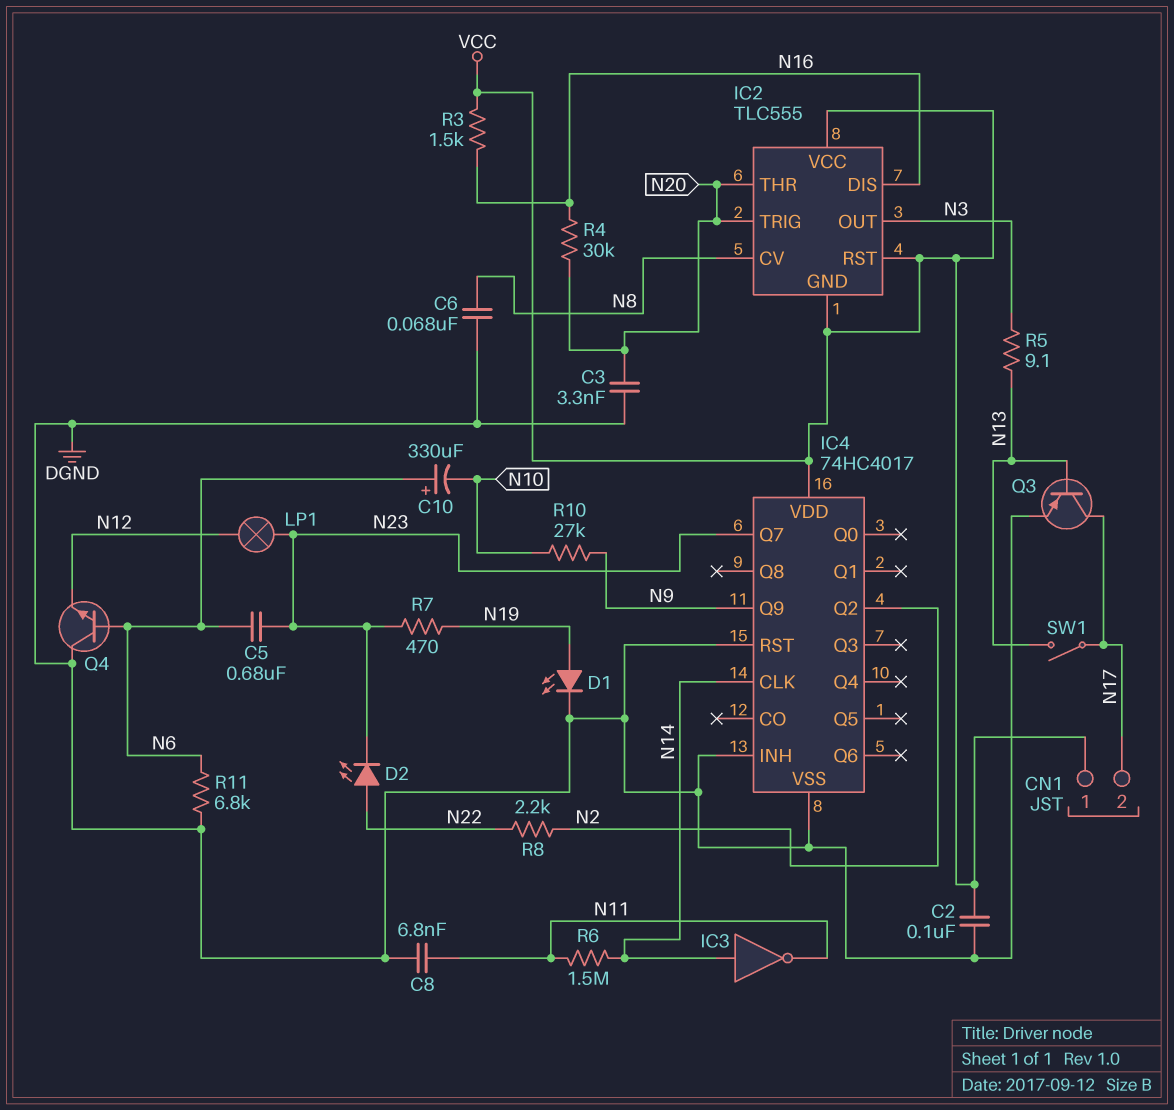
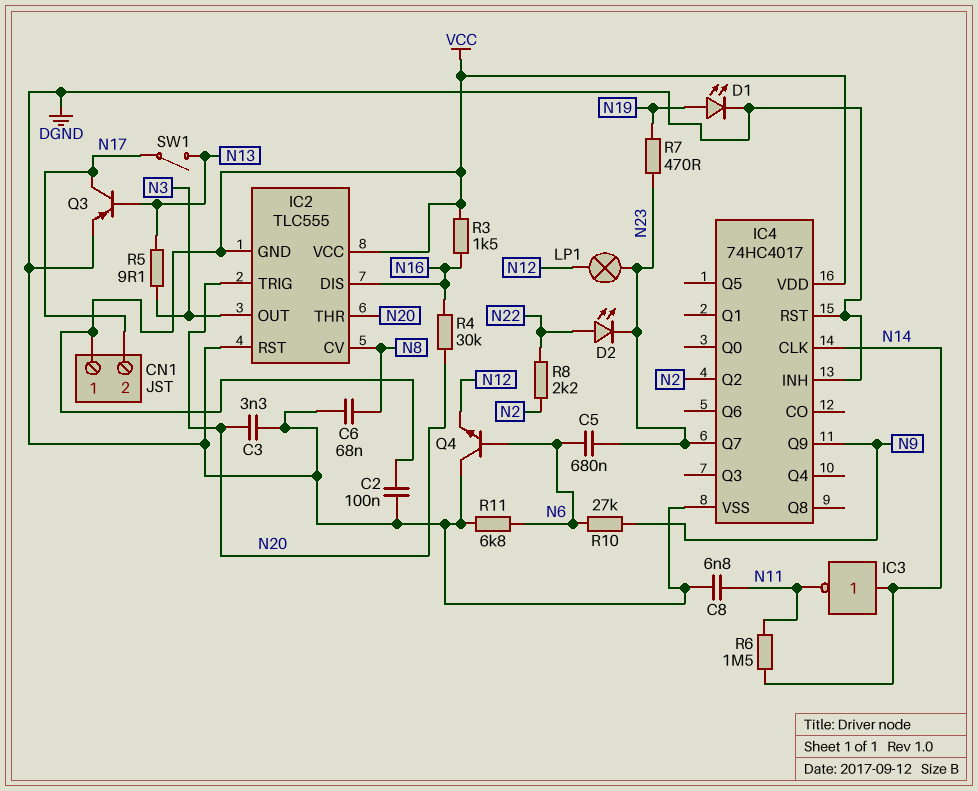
C10: 330uF (plus N6, minus N10) -> none
IC2 pin RST: VCC -> DGND
R10: 27k (N9, N10) -> 27k (N6, N9)

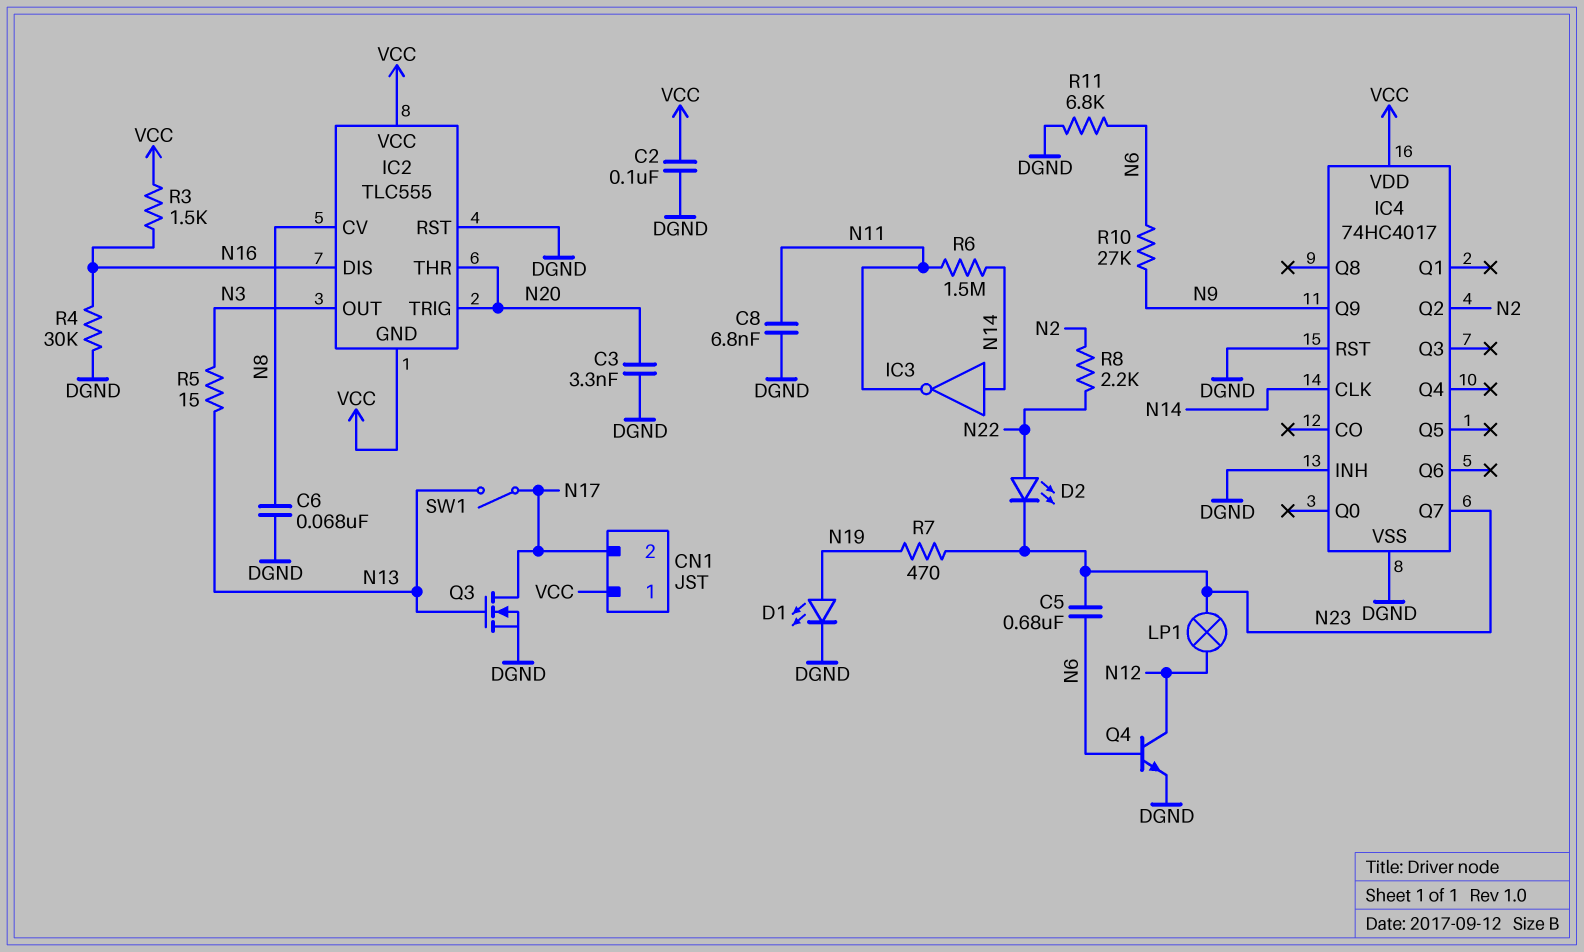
Q3: PNP (B N13, C N17, E DGND) -> NMOS (G N13, D N17, S DGND)
Q4: NPN (B N6, C DGND, E N12) -> NPN (B N6, C N12, E DGND)
R4: 30k (N16, N20) -> 30k (DGND, N16)
R5: 9.1 (N3, N13) -> 15 (N3, N13)

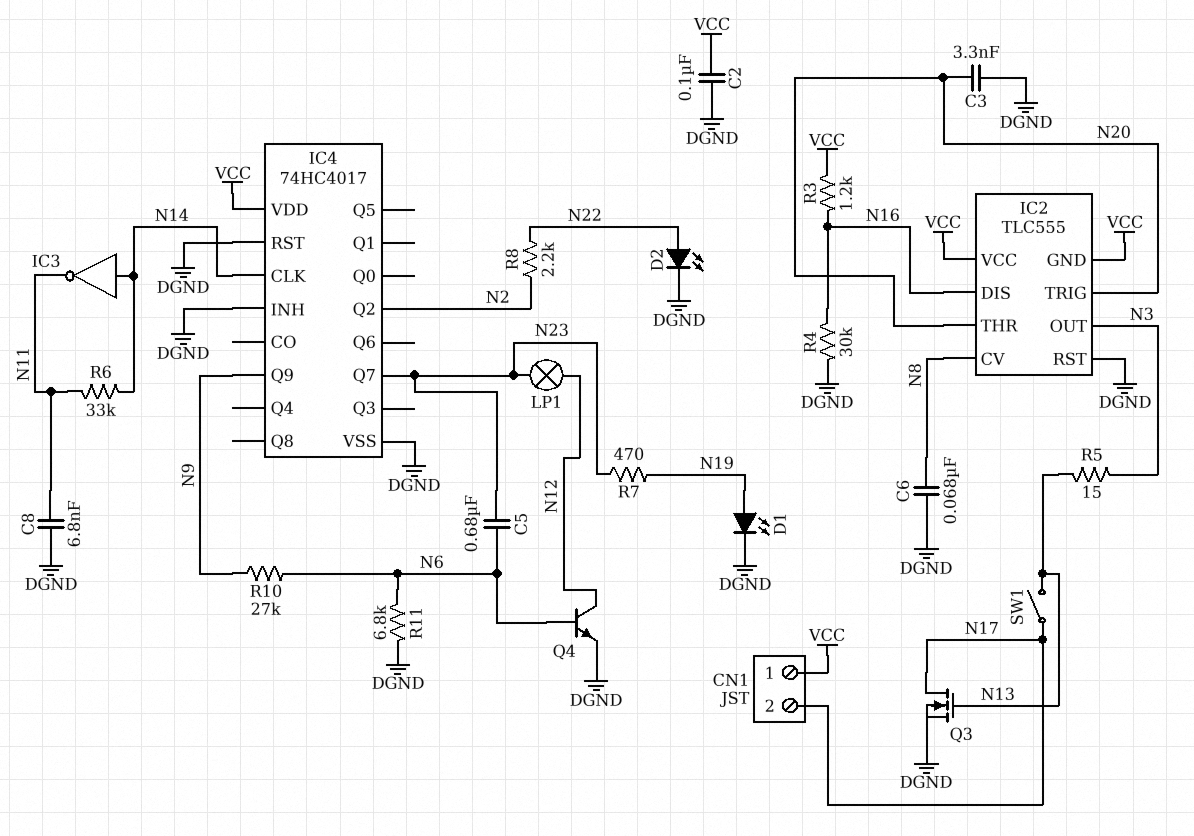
D2: LED (A N22, K N23) -> LED (A N22, K DGND)
R3: 1.5k (N16, VCC) -> 1.2k (N16, VCC)
R6: 1.5M (N11, N14) -> 33k (N11, N14)

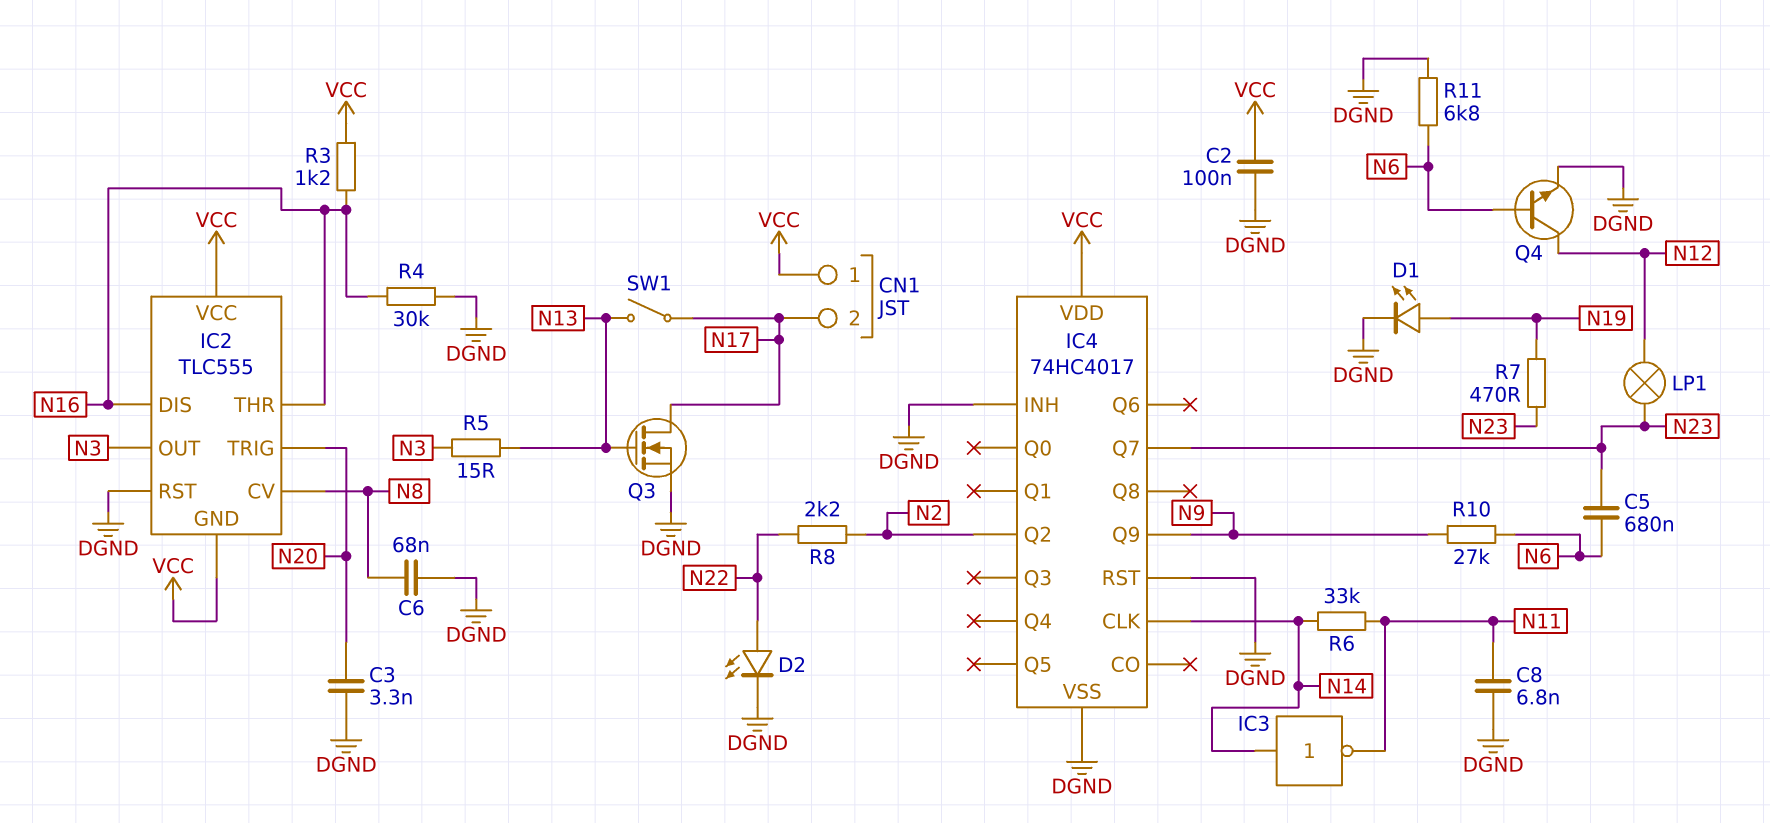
IC2 pin THR: N20 -> N16

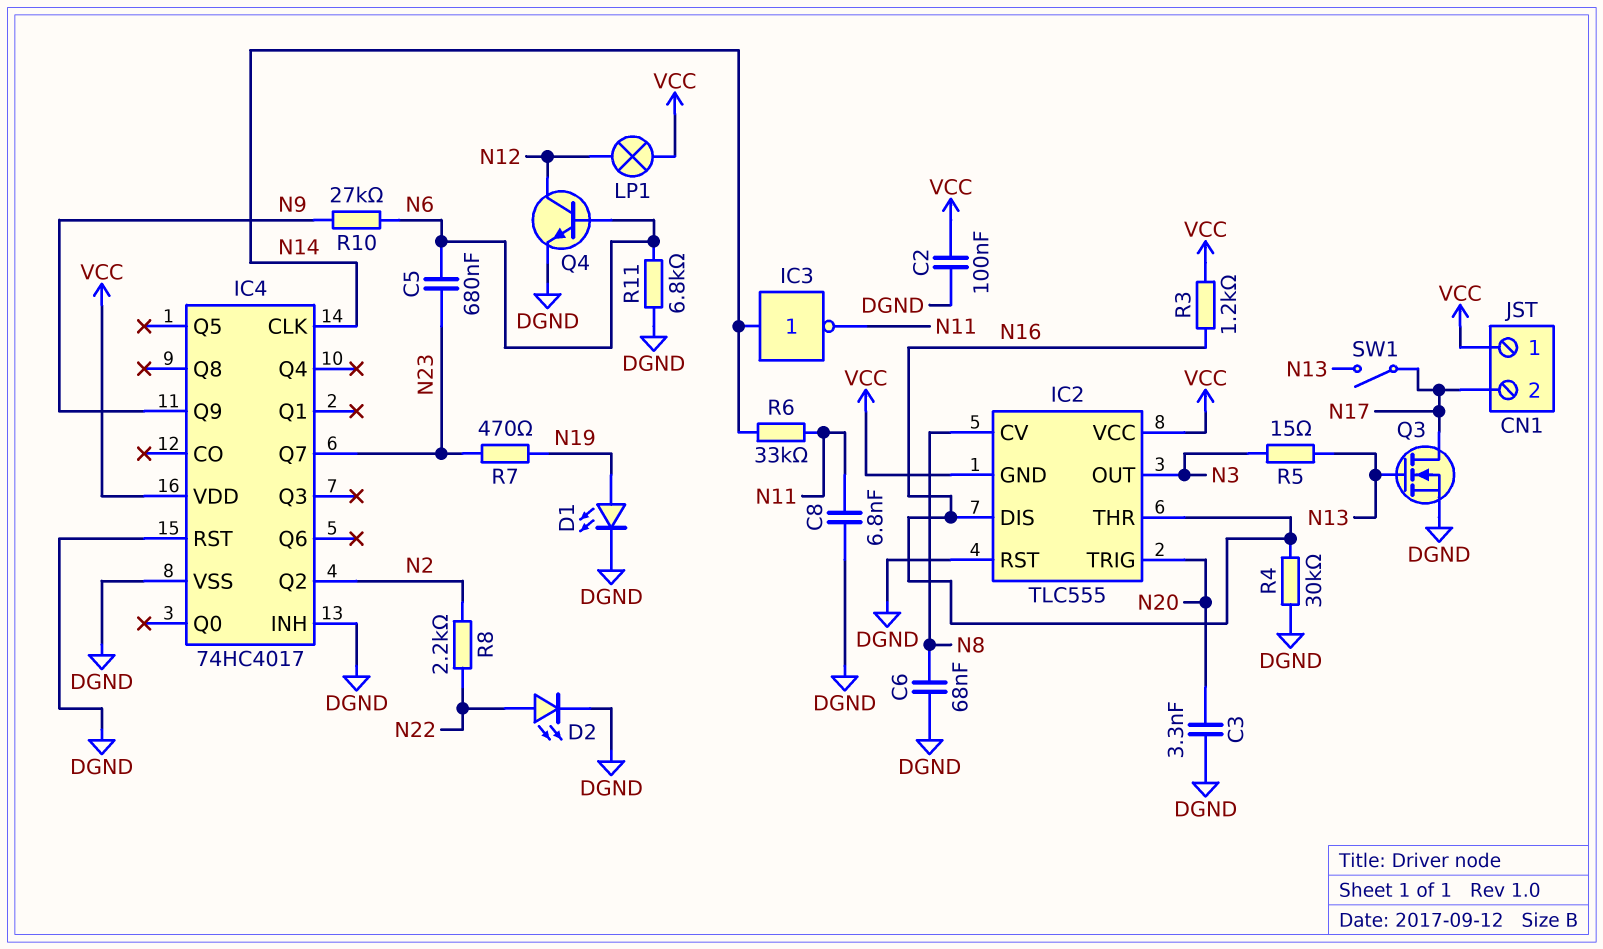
LP1: lamp (N12, N23) -> lamp (N12, VCC)

